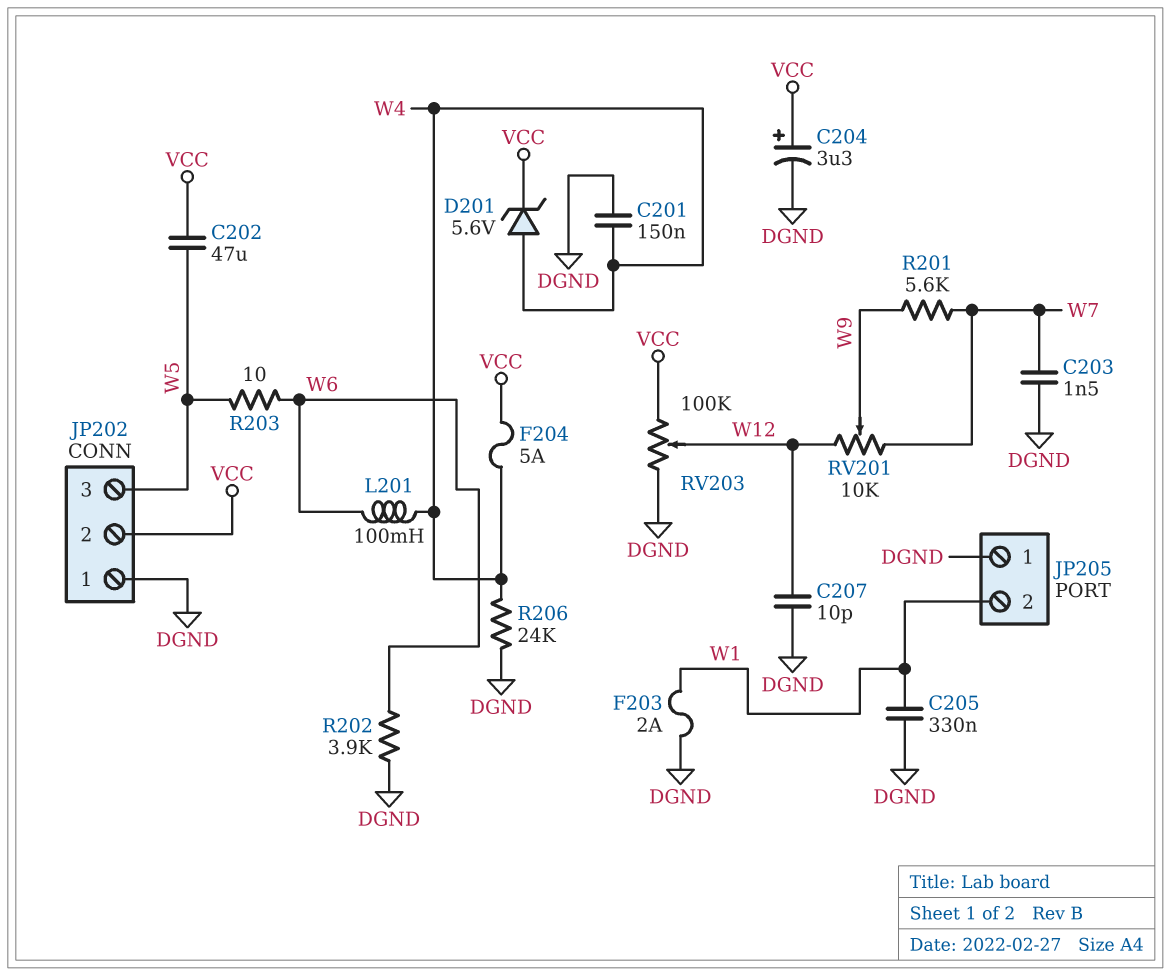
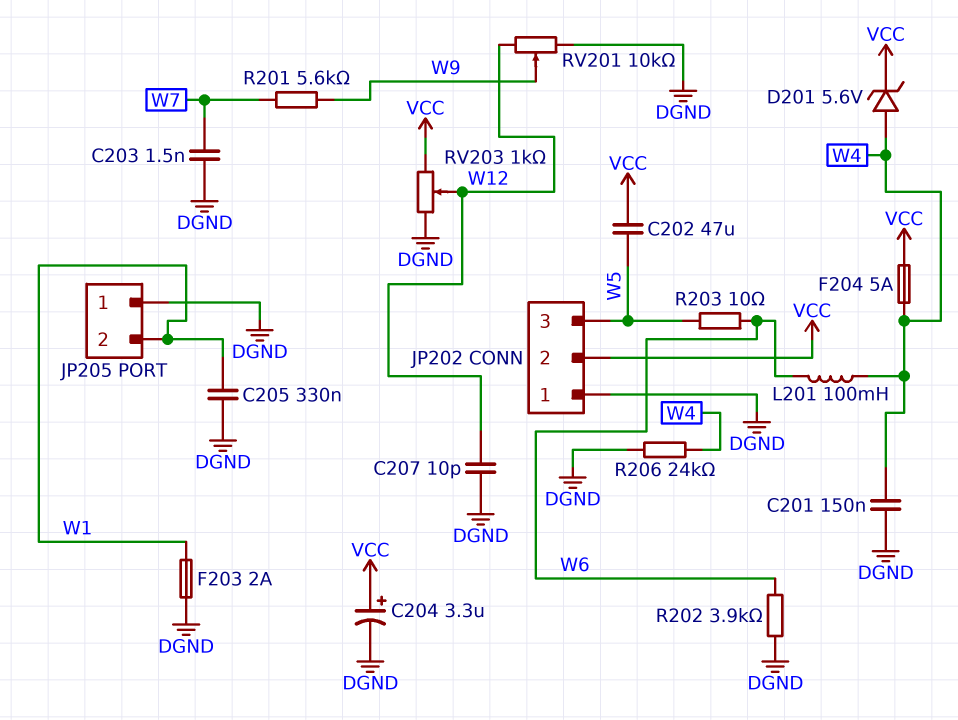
RV201: 10k (W7, W12, wiper W9) -> 10k (DGND, W12, wiper W9)
RV203: 100k (DGND, VCC, wiper W12) -> 1k (DGND, VCC, wiper W12)

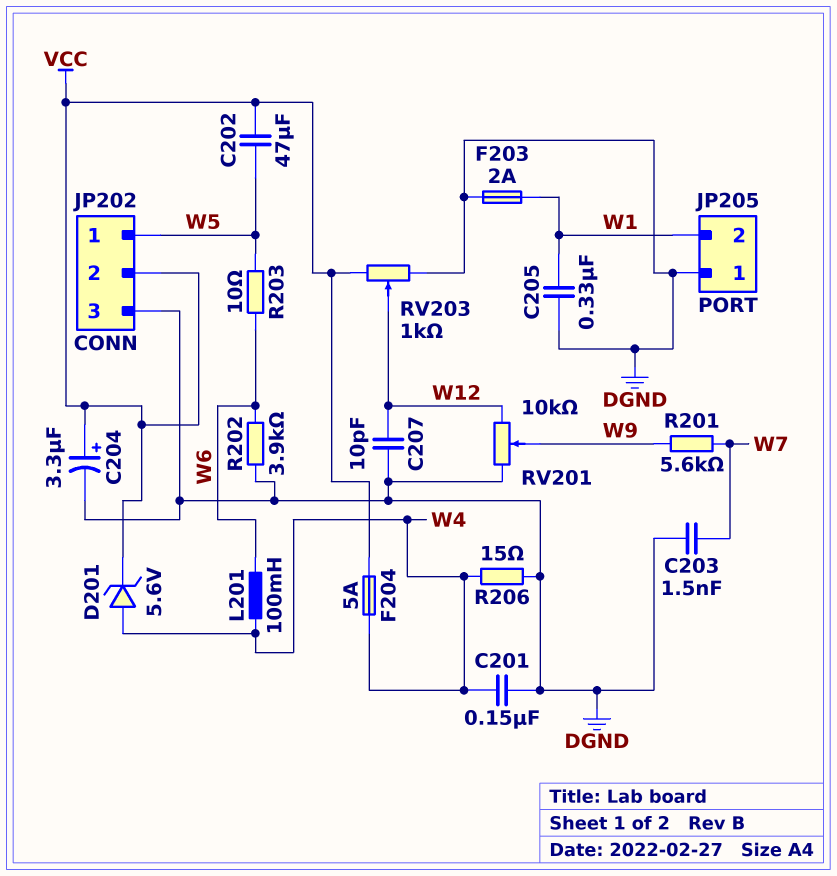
JP202 pin 1: DGND -> W5
JP202 pin 3: W5 -> DGND
R206: 24k (DGND, W4) -> 15 (DGND, W4)

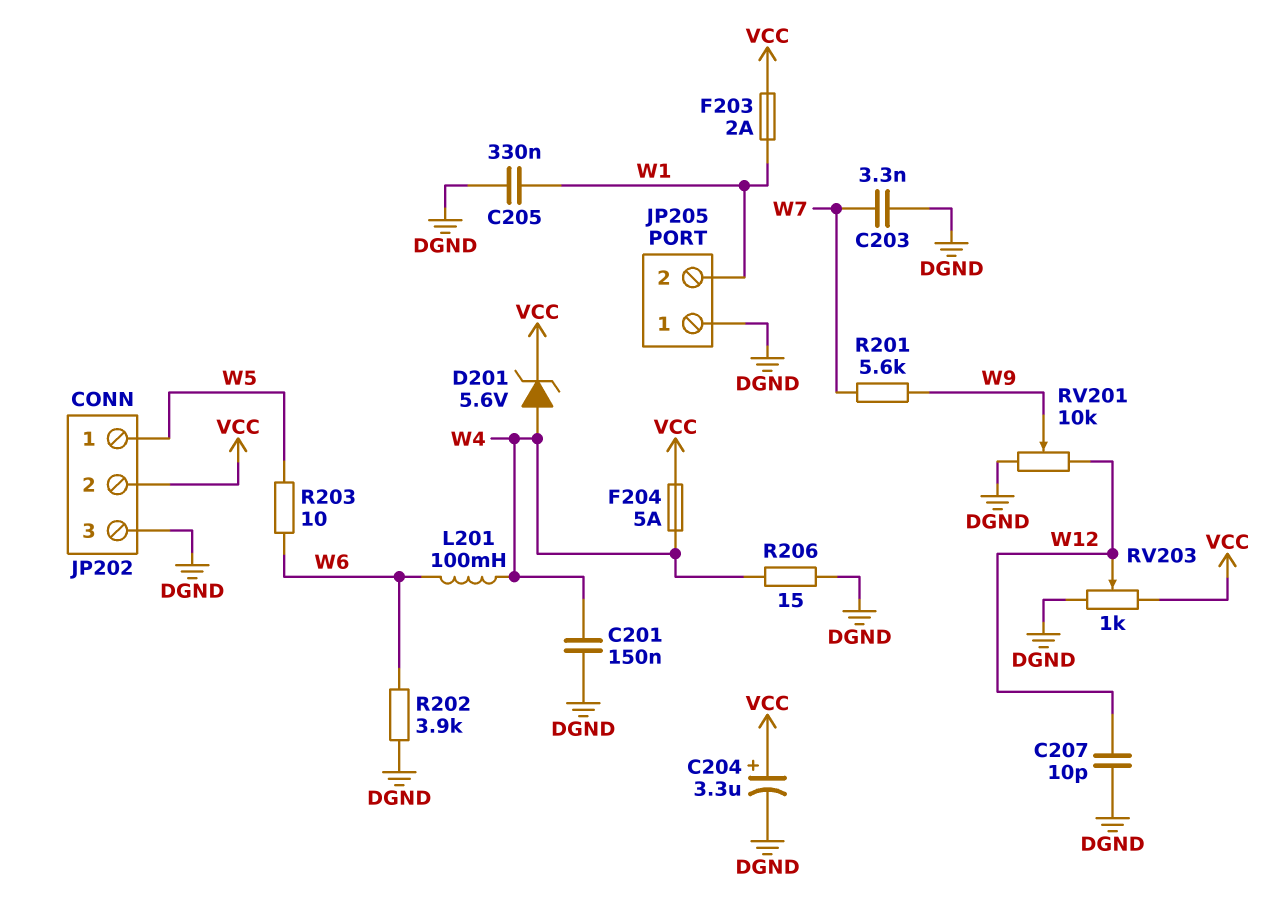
C202: 47uF (VCC, W5) -> none
C203: 1.5nF (DGND, W7) -> 3.3nF (DGND, W7)
F203: 2A (DGND, W1) -> 2A (VCC, W1)

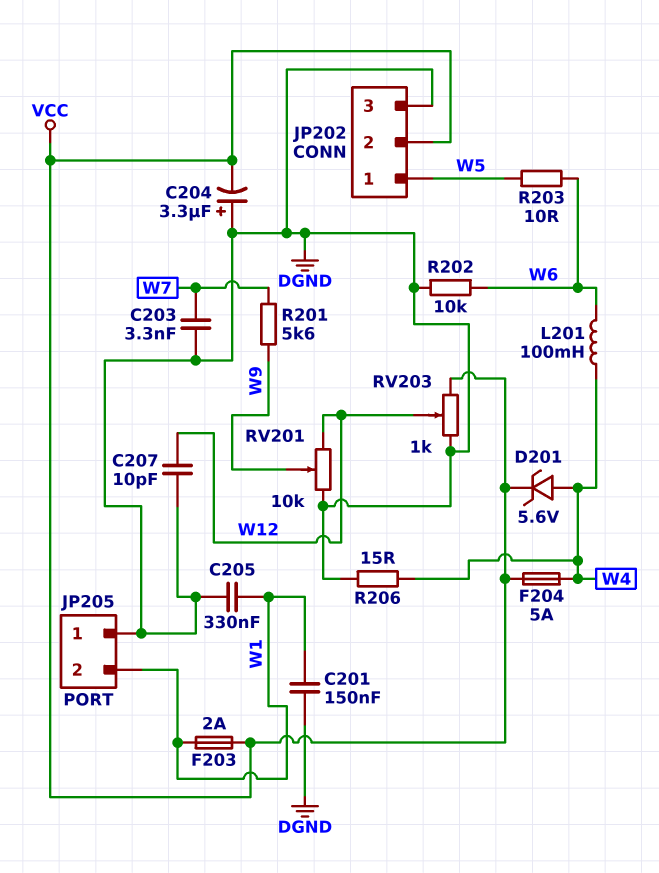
C201: 150nF (DGND, W4) -> 150nF (DGND, W1)
C204: 3.3uF (plus VCC, minus DGND) -> 3.3uF (plus DGND, minus VCC)
R202: 3.9k (DGND, W6) -> 10k (DGND, W6)

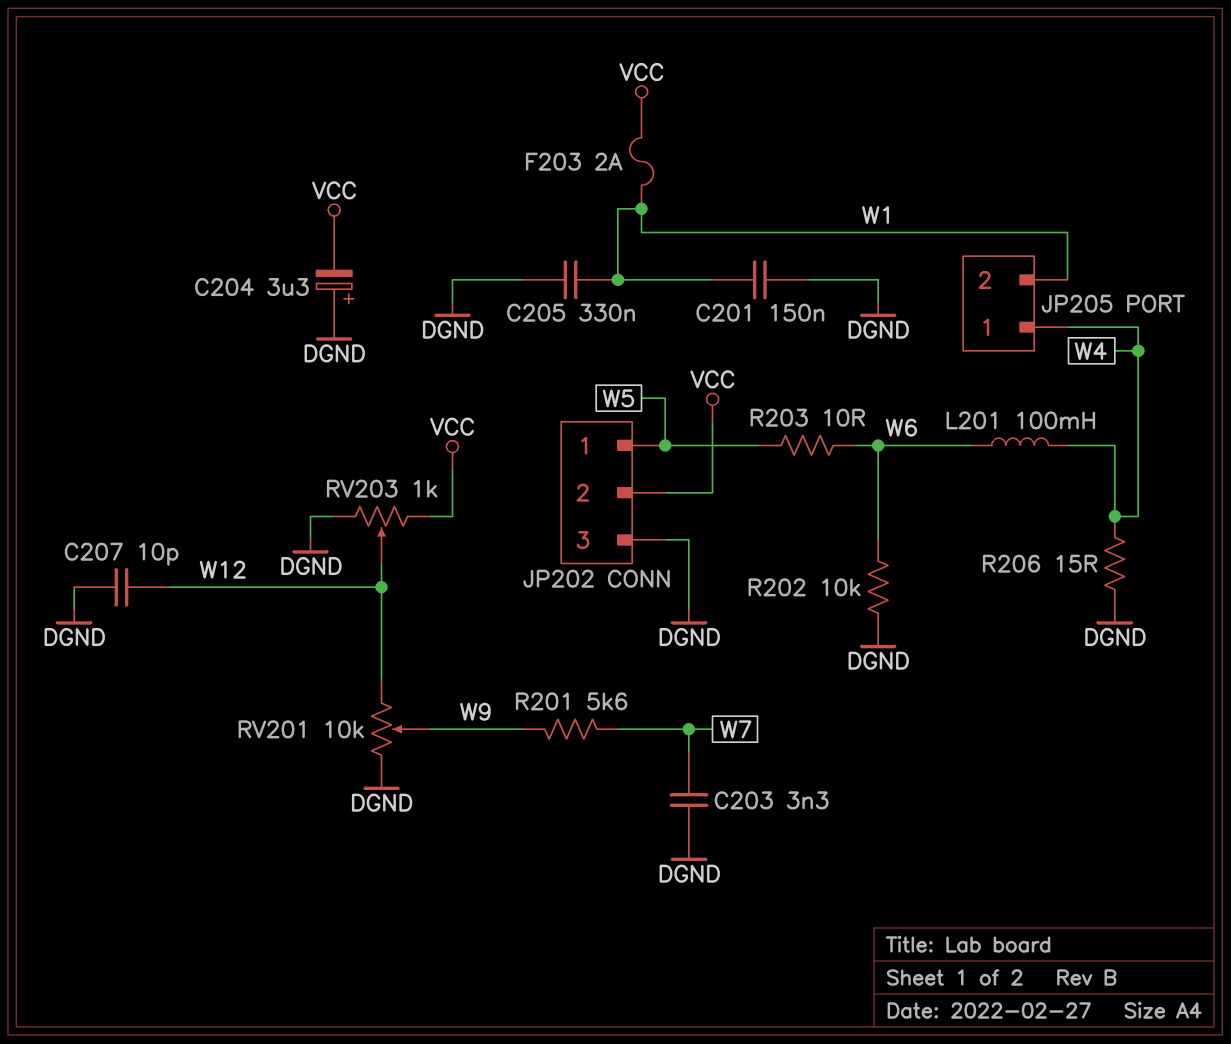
D201: zener 5.6V (A W4, K VCC) -> none
F204: 5A (VCC, W4) -> none
JP205 pin 1: DGND -> W4

